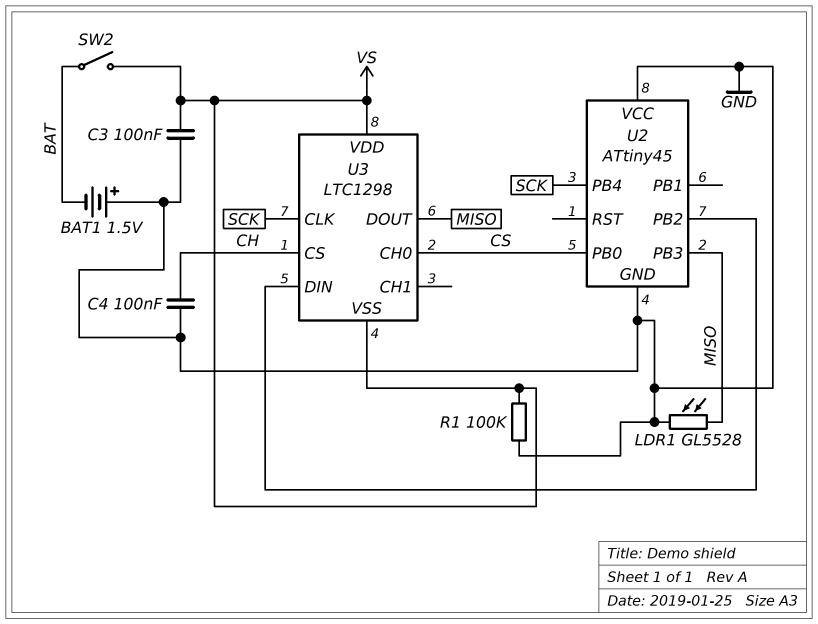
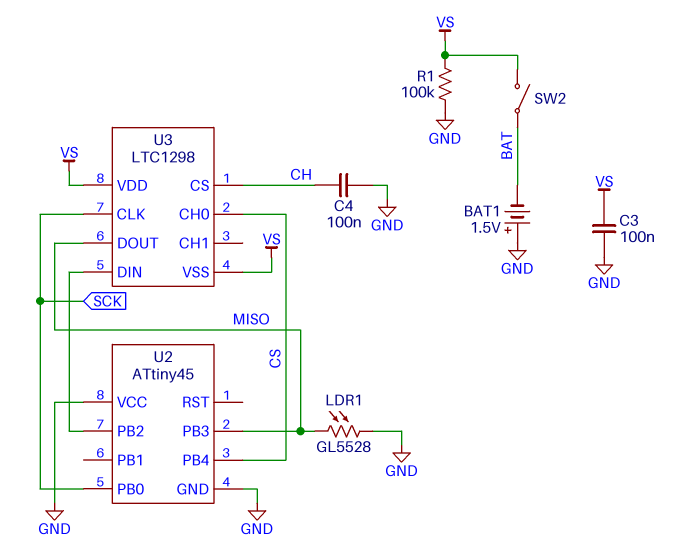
U2 pin PB0: CS -> SCK
U2 pin PB4: SCK -> CS

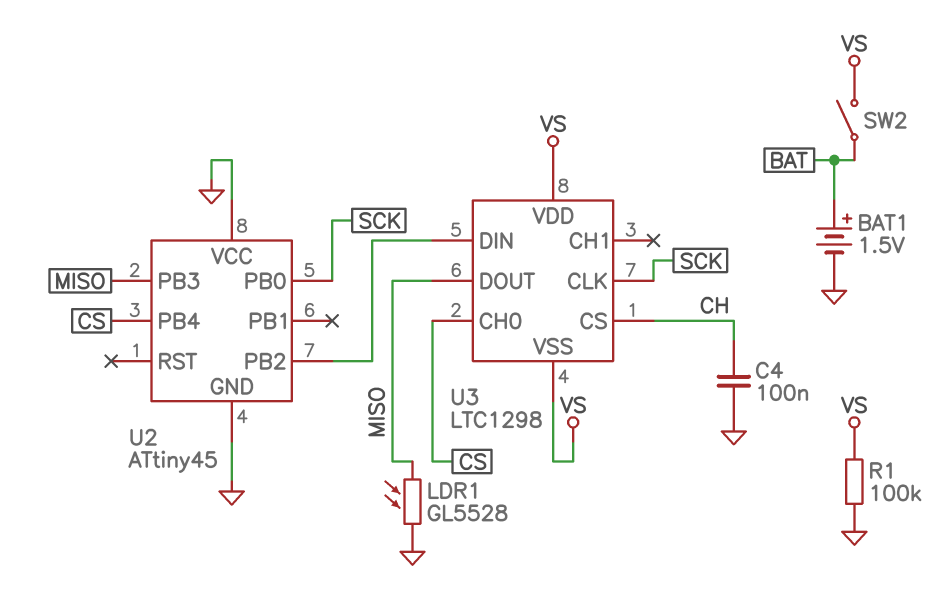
BAT1: 1.5V (plus GND, minus BAT) -> 1.5V (plus BAT, minus GND)
C3: 100nF (GND, VS) -> none

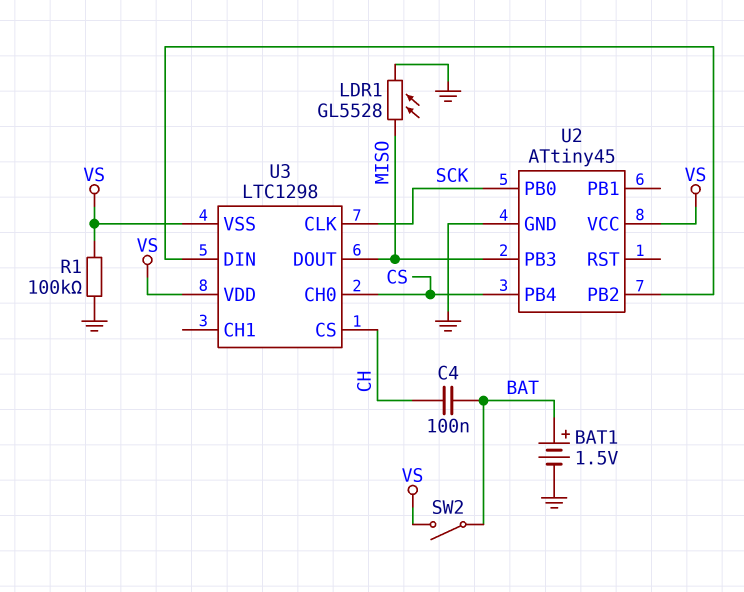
C4: 100nF (CH, GND) -> 100nF (BAT, CH)
U2 pin VCC: GND -> VS

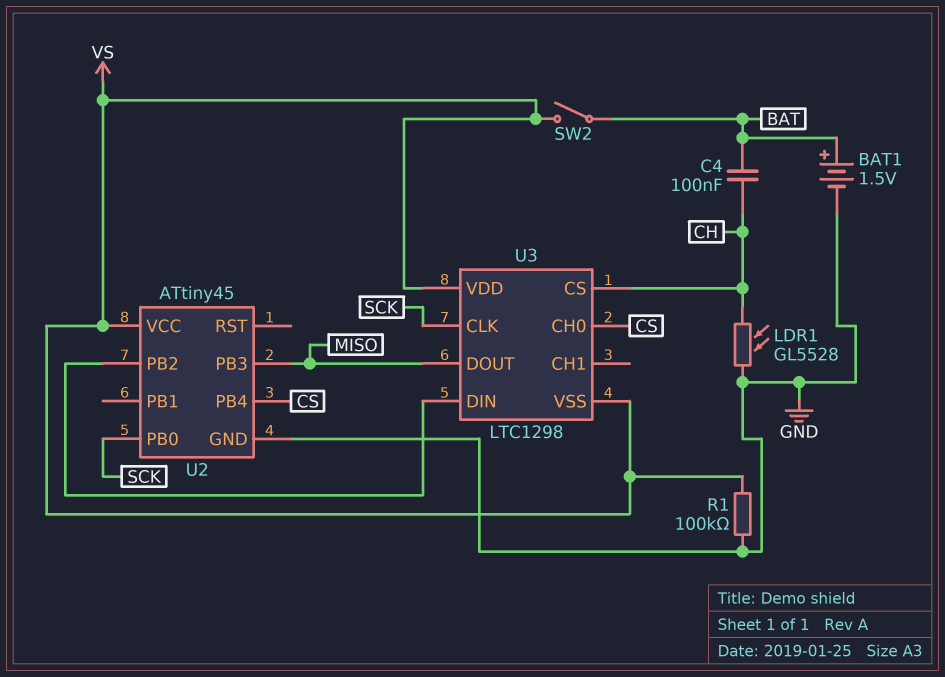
LDR1: GL5528 (GND, MISO) -> GL5528 (CH, GND)

